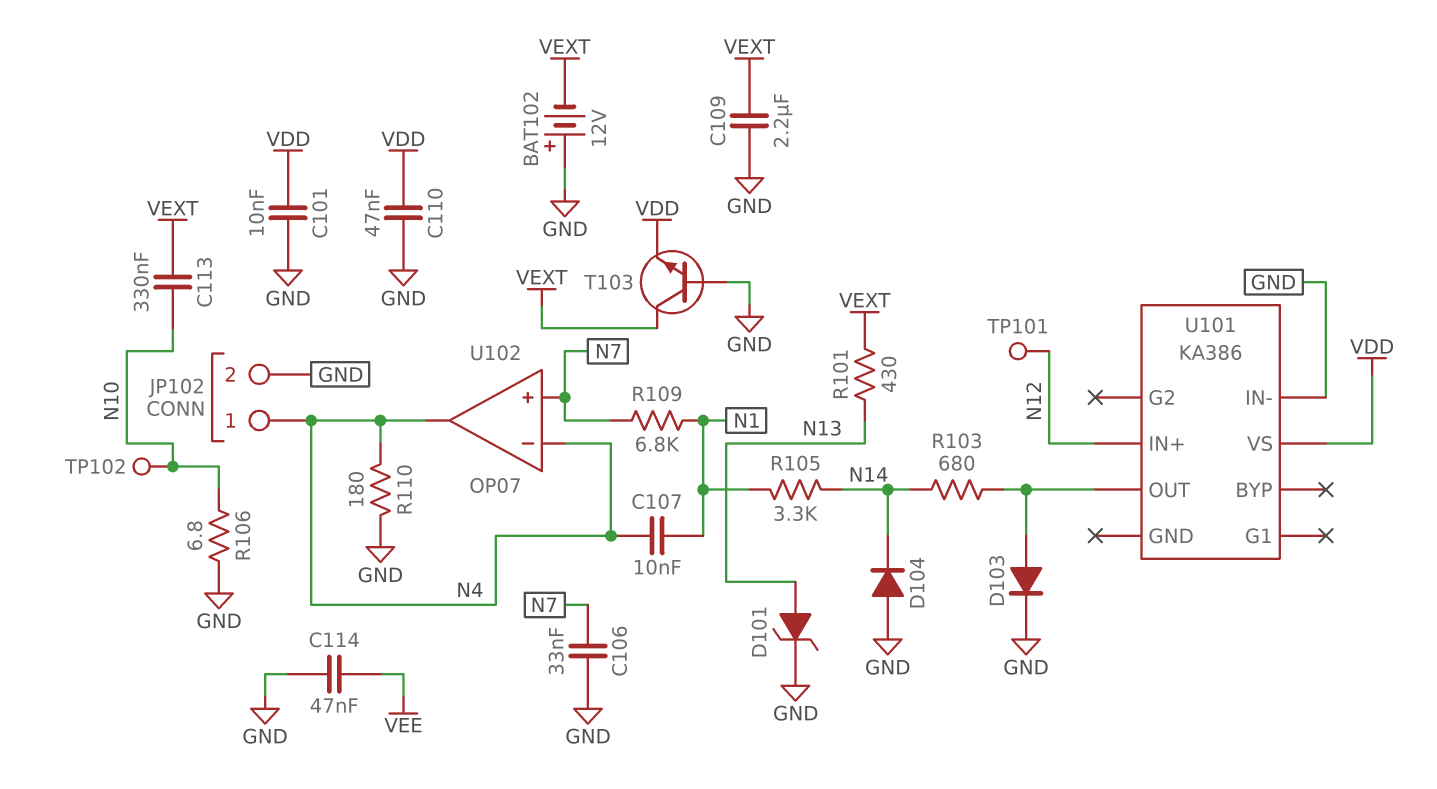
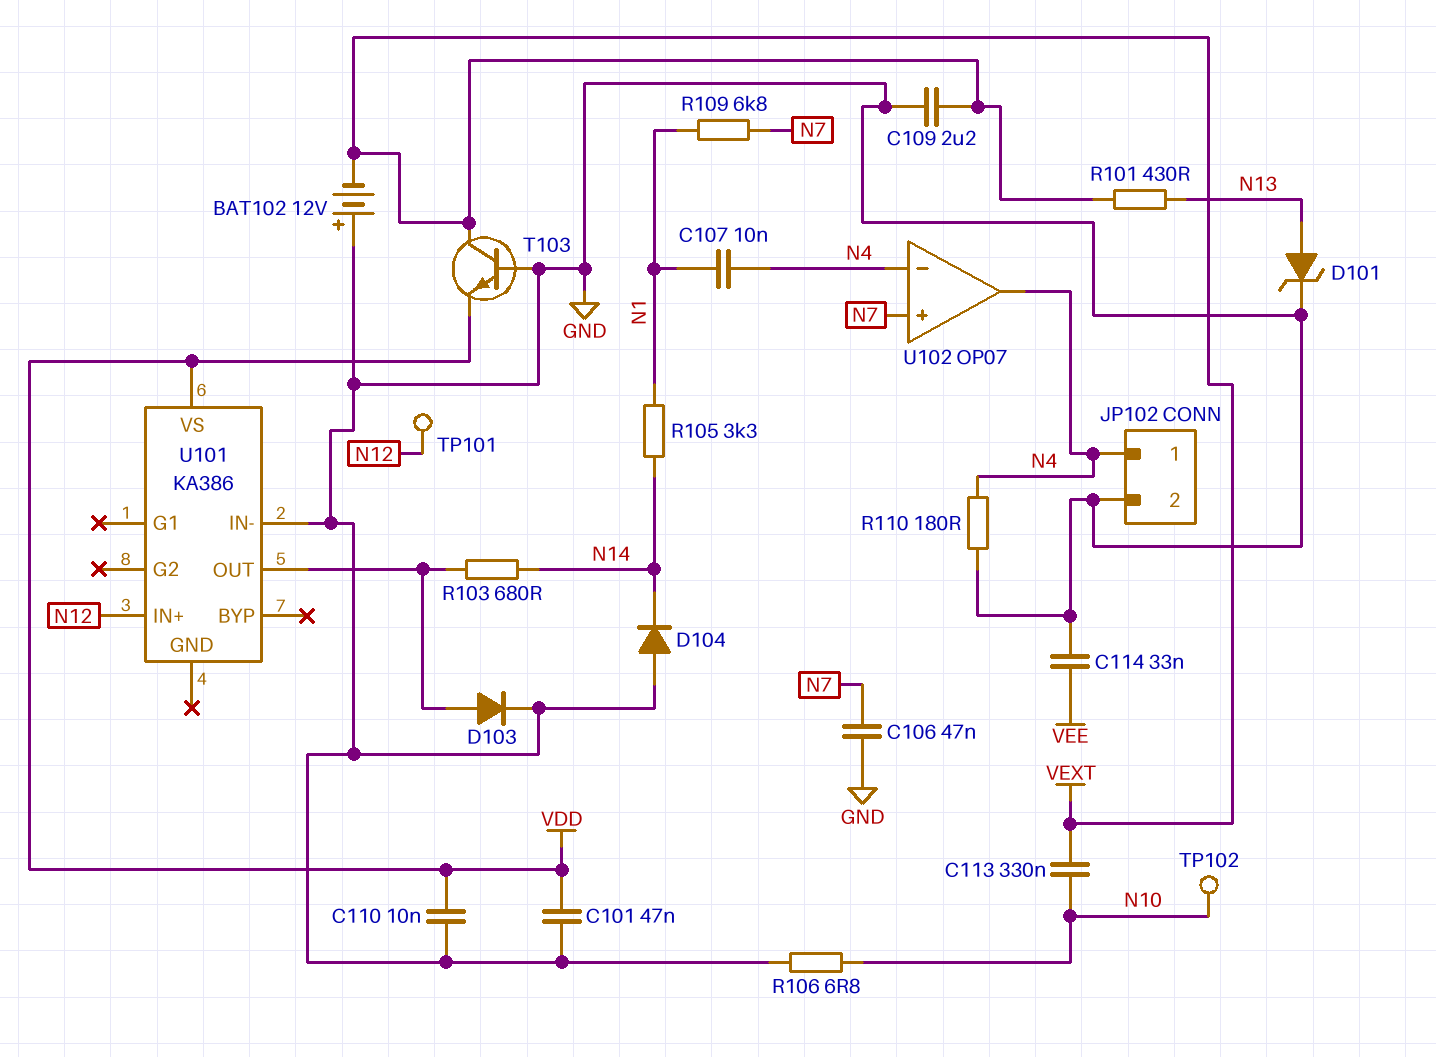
C101: 10nF (GND, VDD) -> 47nF (GND, VDD)
C106: 33nF (GND, N7) -> 47nF (GND, N7)
C110: 47nF (GND, VDD) -> 10nF (GND, VDD)
C114: 47nF (GND, VEE) -> 33nF (GND, VEE)

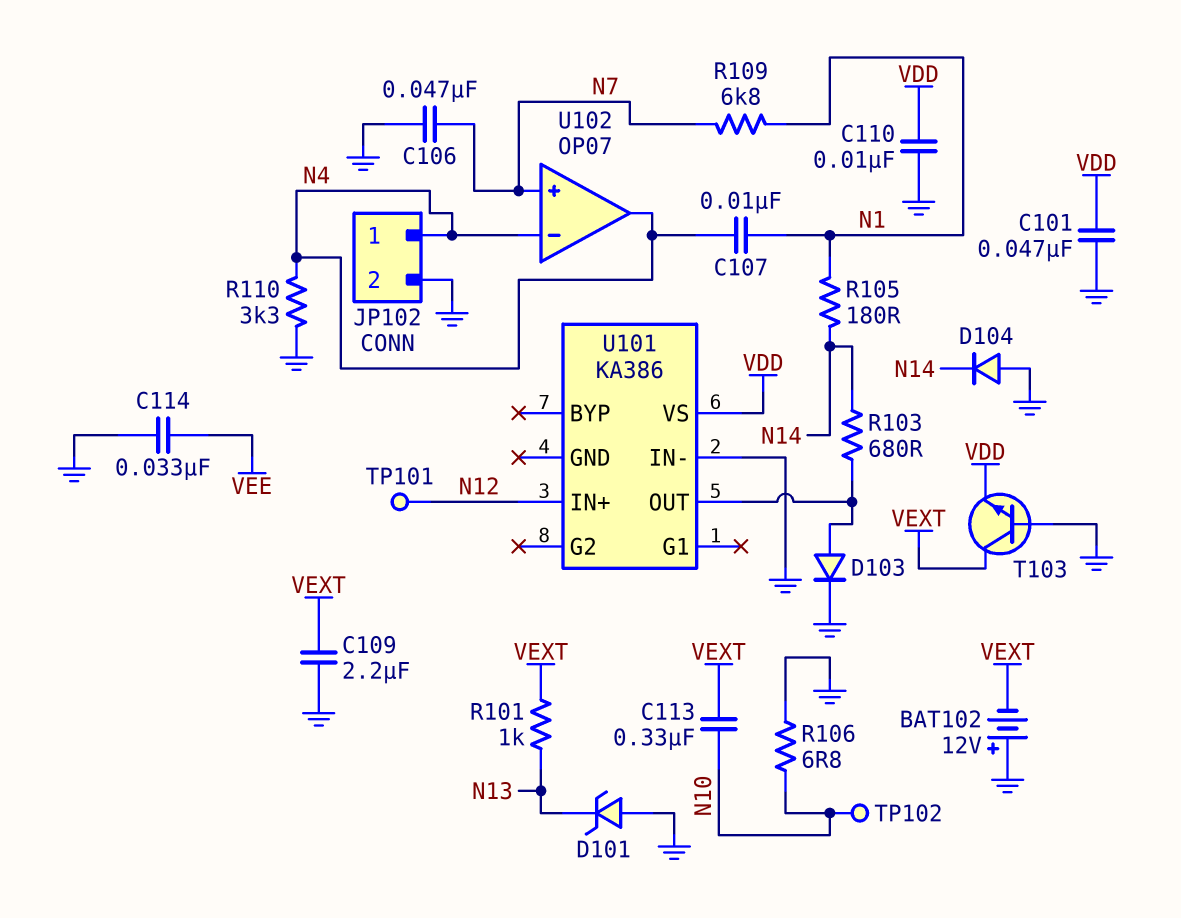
D101: zener (A N13, K GND) -> zener (A GND, K N13)
R101: 430 (N13, VEXT) -> 1k (N13, VEXT)
R105: 3.3k (N1, N14) -> 180 (N1, N14)
R110: 180 (GND, N4) -> 3.3k (GND, N4)

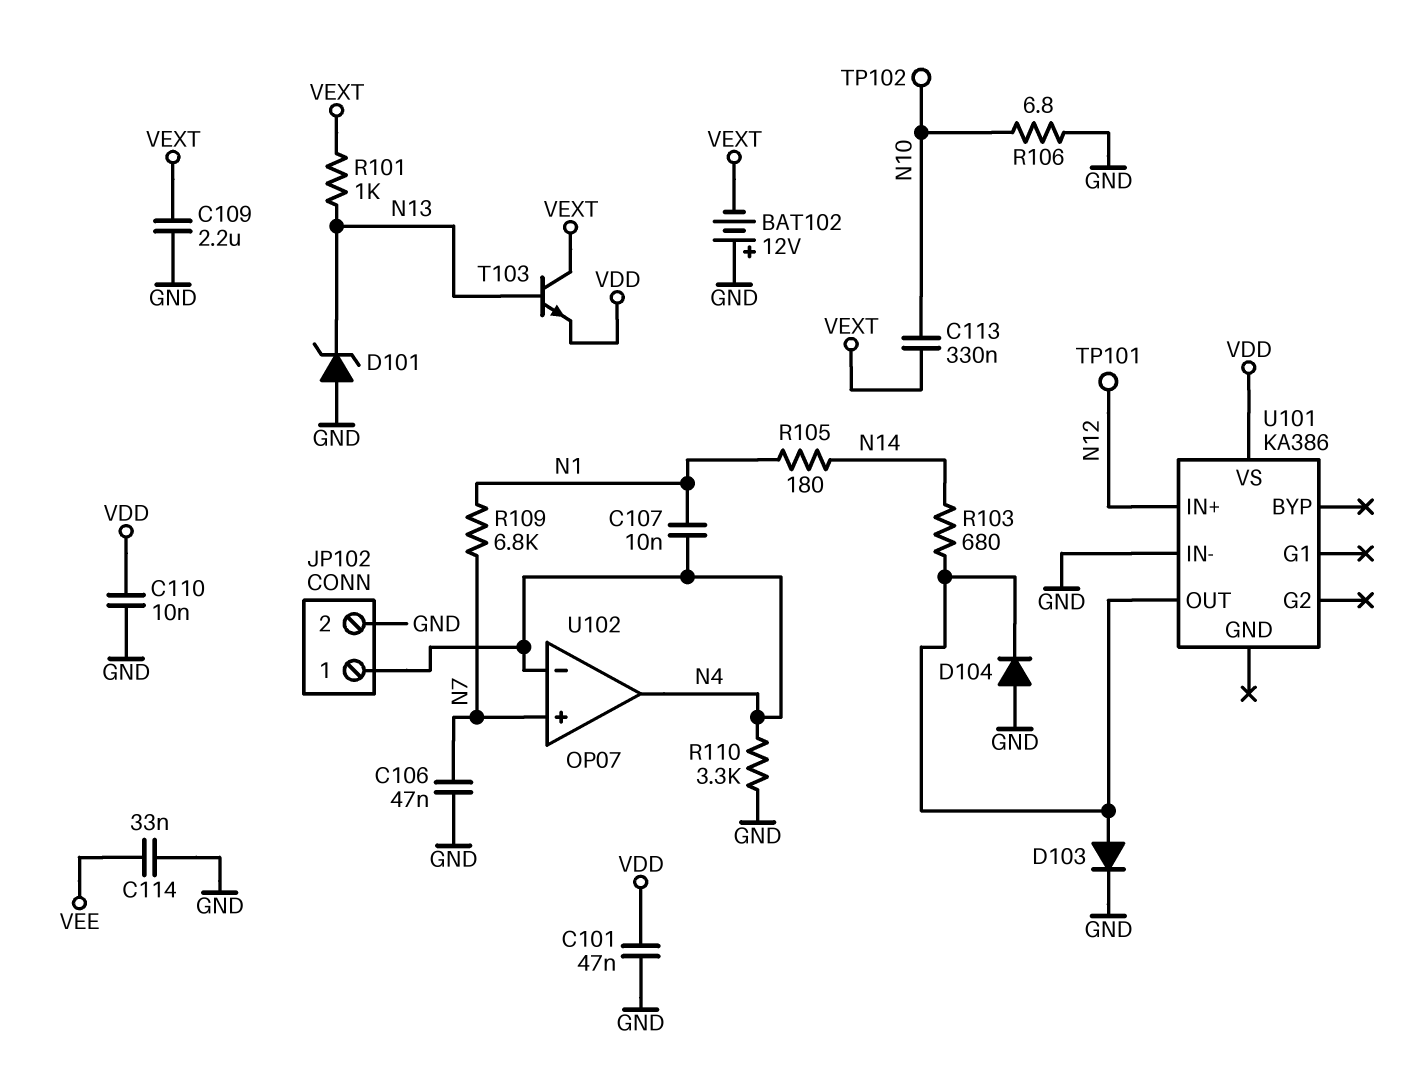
D104: diode (A GND, K N14) -> diode (A GND, K U101/OUT)
T103: NPN (B GND, C VEXT, E VDD) -> NPN (B N13, C VEXT, E VDD)

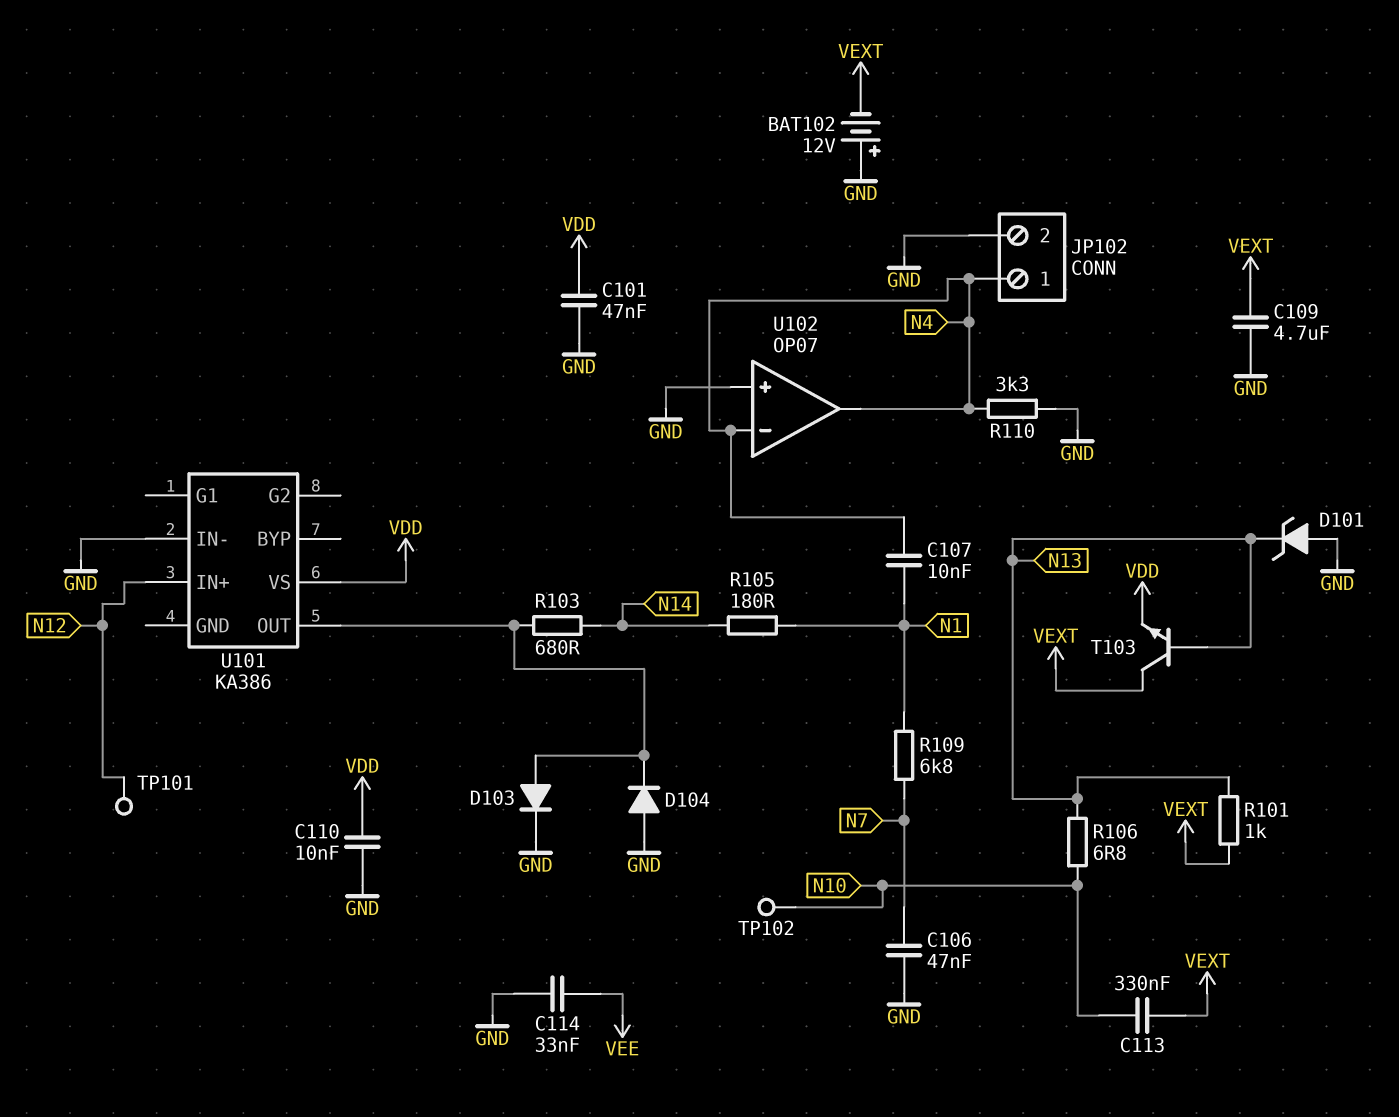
C109: 2.2uF (GND, VEXT) -> 4.7uF (GND, VEXT)
R106: 6.8 (GND, N10) -> 6.8 (N10, N13)
U102 pin in+: N7 -> GND

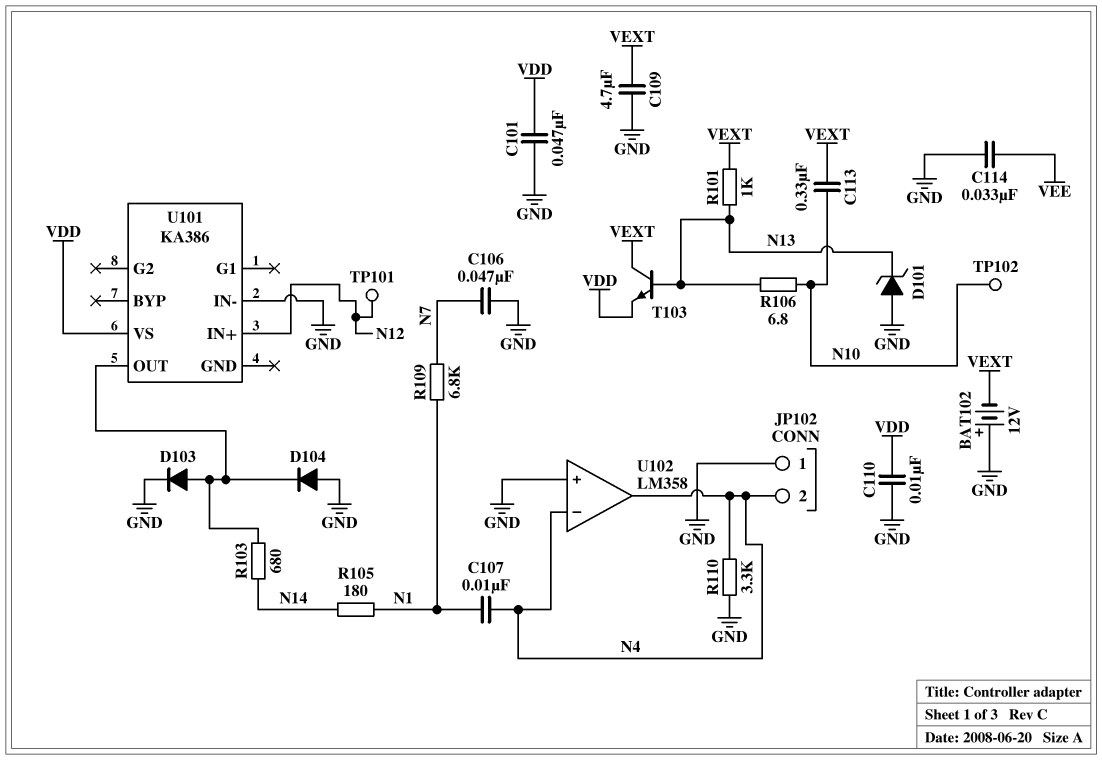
JP102 pin 1: N4 -> GND
JP102 pin 2: GND -> N4
U102: OP07 -> LM358

